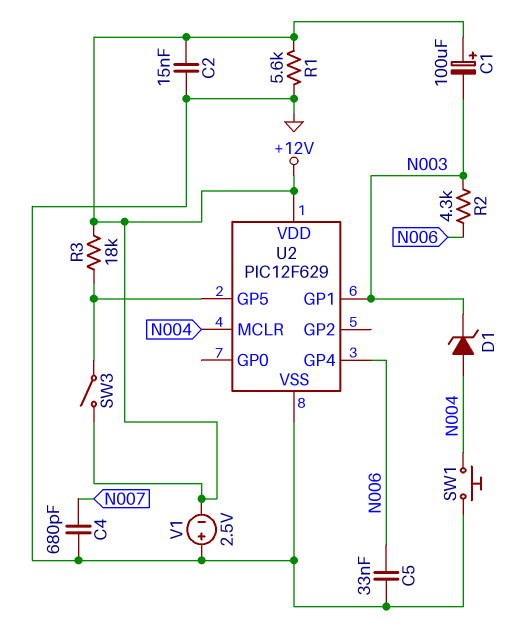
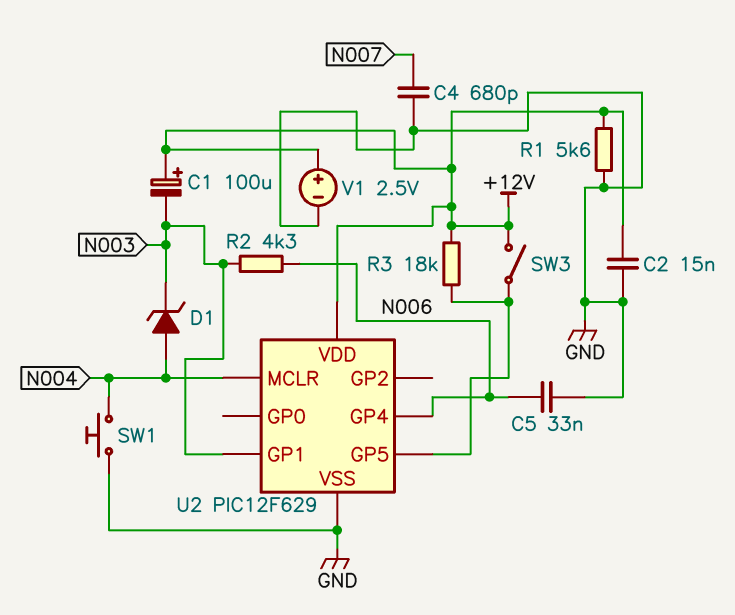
V1: 2.5V (plus GND, minus +12V) -> 2.5V (plus +12V, minus GND)

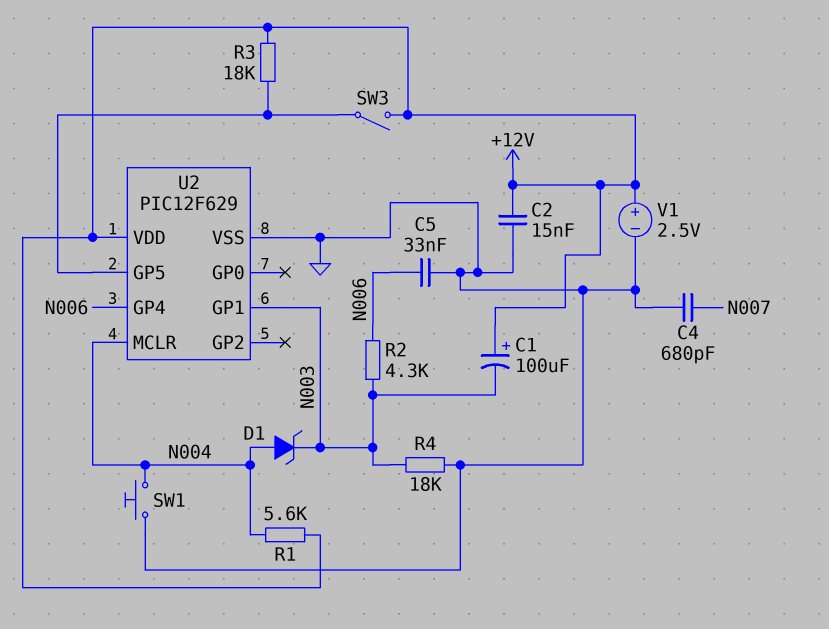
R1: 5.6k (+12V, GND) -> 5.6k (+12V, N004)
R4: none -> 18k (GND, N003)

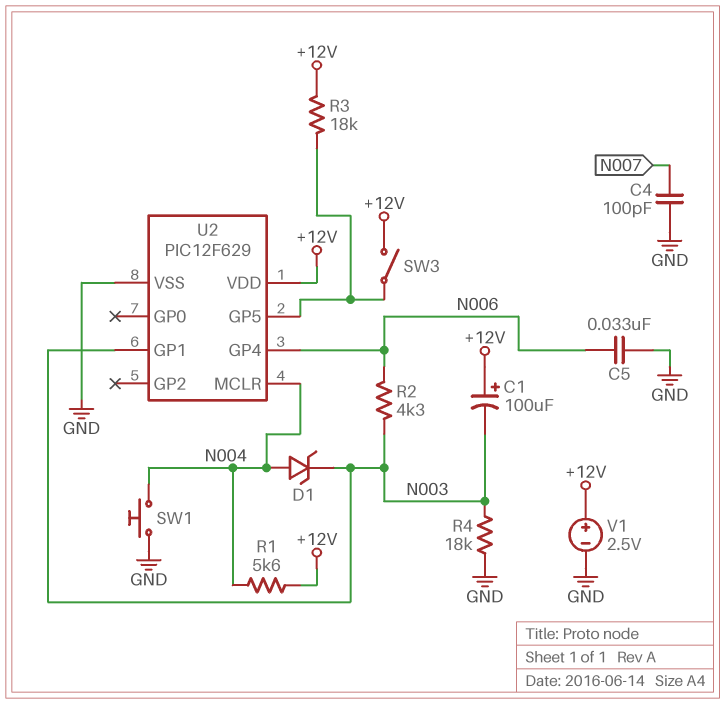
C2: 15nF (+12V, GND) -> none
C4: 680pF (GND, N007) -> 100pF (GND, N007)

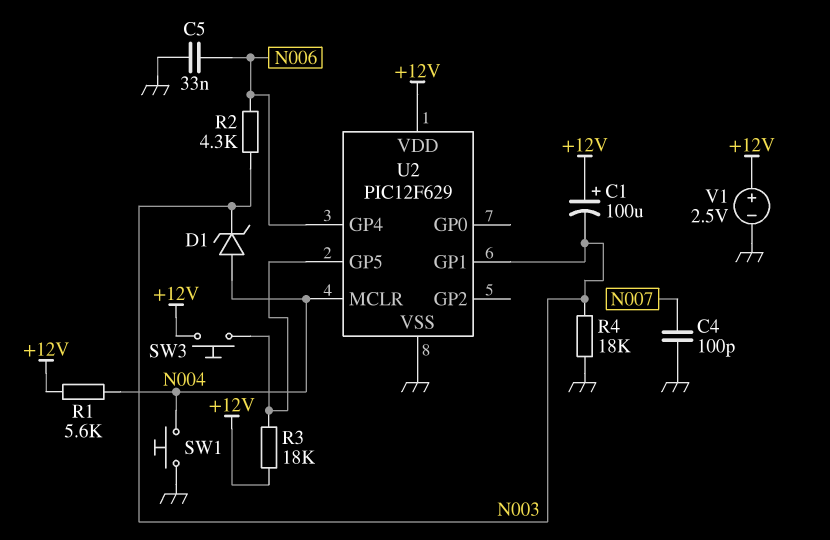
SW3: switch (+12V, U2/GP5) -> button (+12V, U2/GP5)

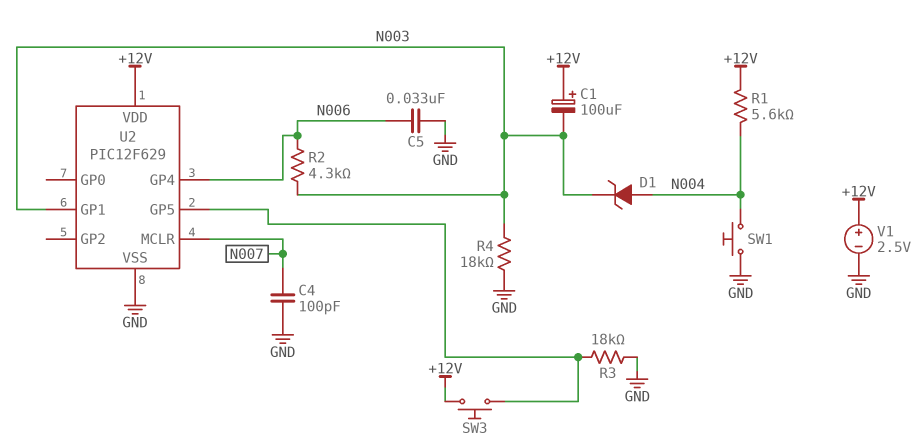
R3: 18k (+12V, U2/GP5) -> 18k (GND, U2/GP5)
U2 pin MCLR: N004 -> N007

